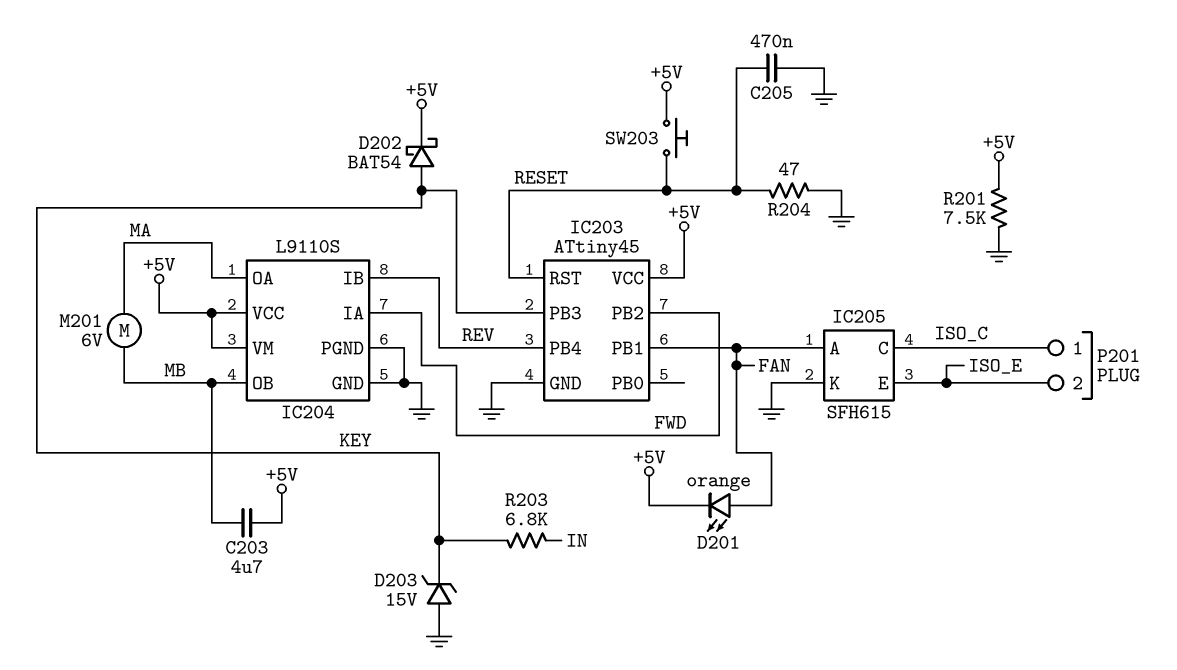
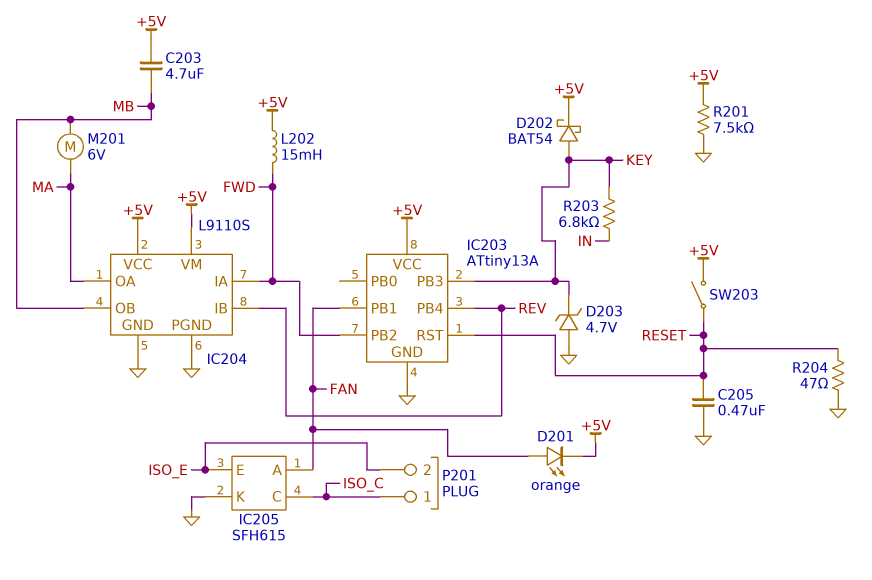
D203: zener 15V (A GND, K KEY) -> zener 4.7V (A GND, K KEY)
IC203: ATtiny45 -> ATtiny13A
L202: none -> 15mH (+5V, FWD)
SW203: button (+5V, RESET) -> switch (+5V, RESET)

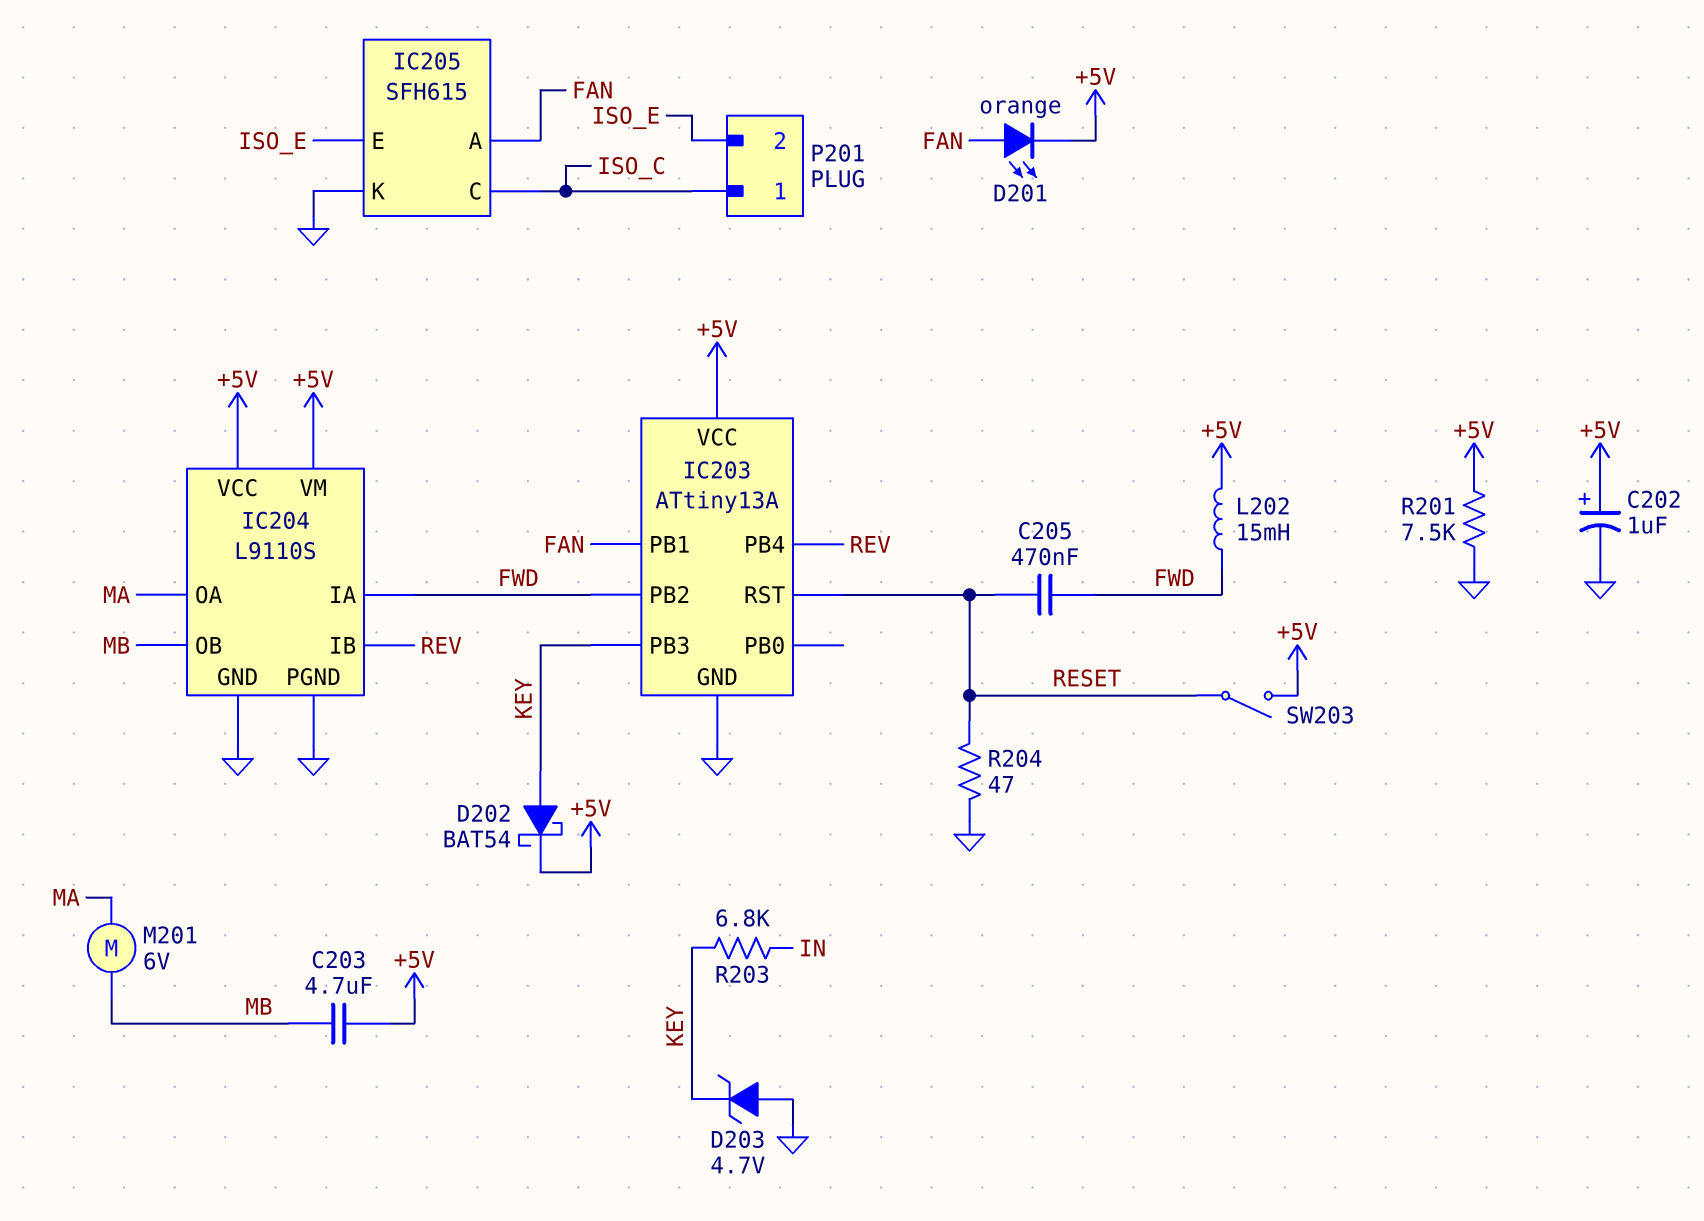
C202: none -> 1uF (plus +5V, minus GND)
C205: 470nF (GND, RESET) -> 470nF (FWD, RESET)

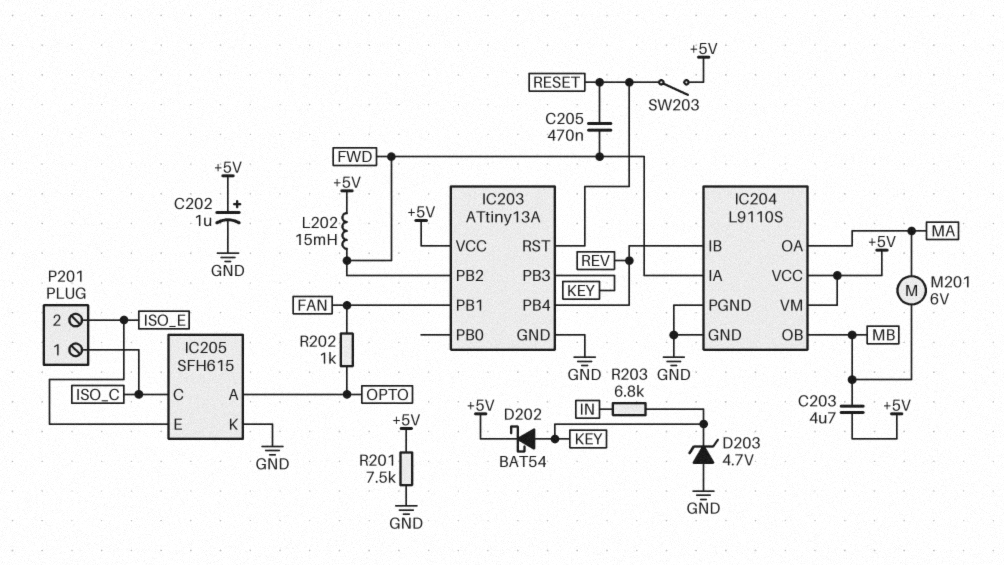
D201: LED orange (A FAN, K +5V) -> none
IC205 pin A: FAN -> OPTO
R202: none -> 1k (FAN, OPTO)
R204: 47 (GND, RESET) -> none

